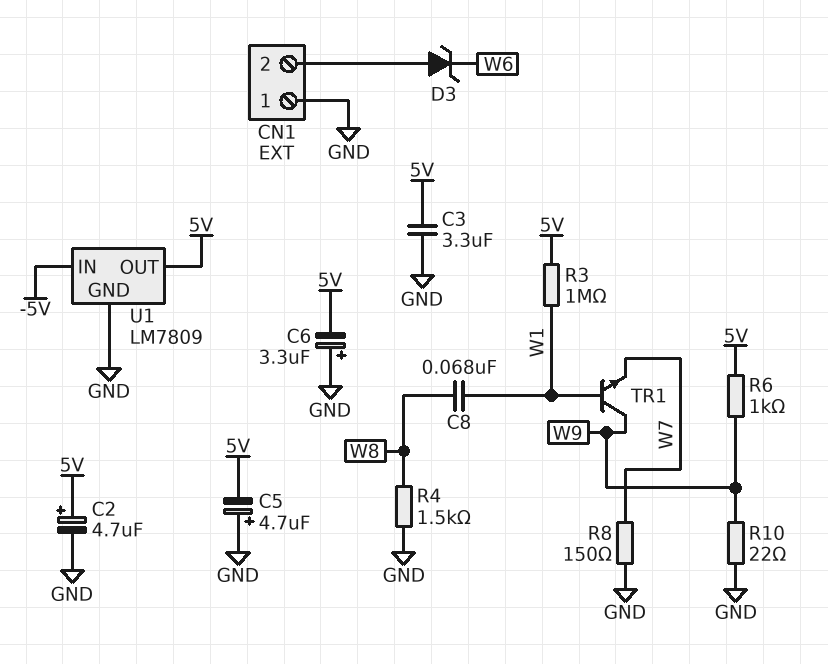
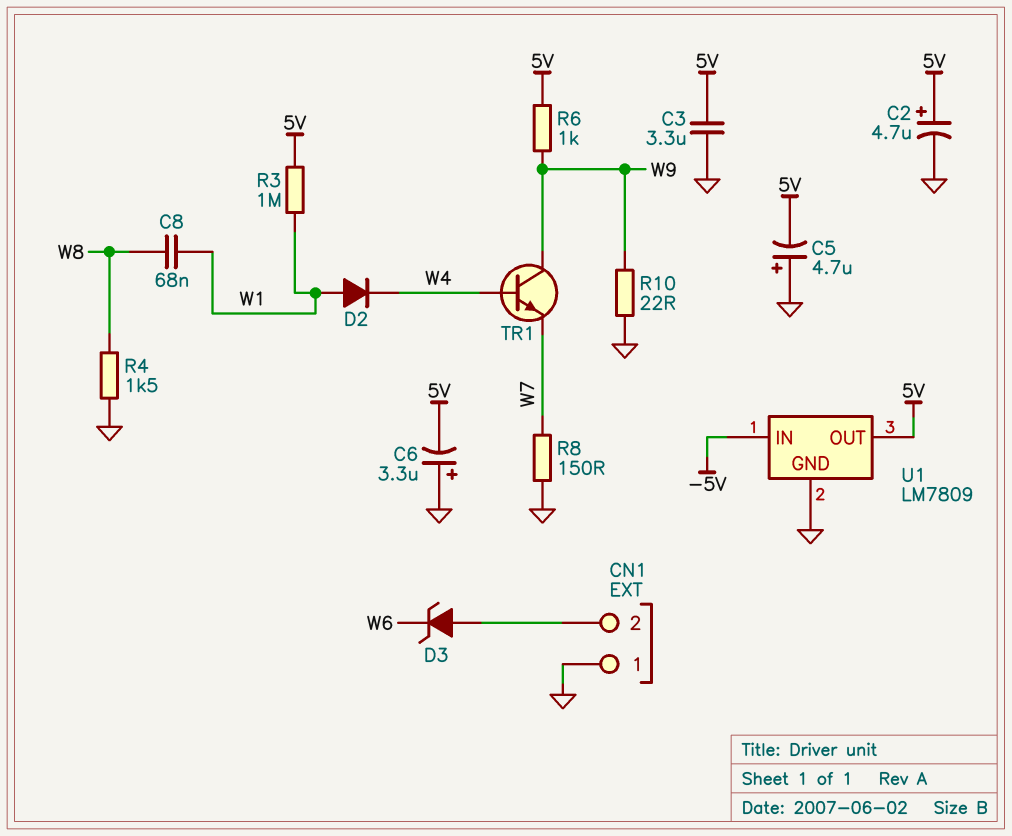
D2: none -> diode (A W1, K W4)
TR1: NPN (B W1, C W9, E W7) -> NPN (B W4, C W9, E W7)

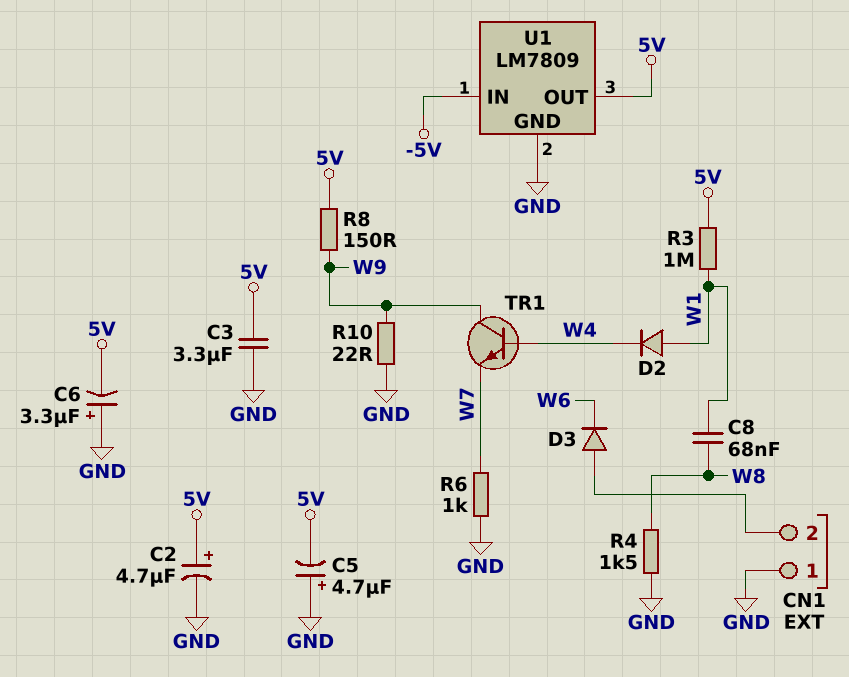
D3: zener (A CN1/2, K W6) -> diode (A CN1/2, K W6)
R6: 1k (5V, W9) -> 1k (GND, W7)
R8: 150 (GND, W7) -> 150 (5V, W9)

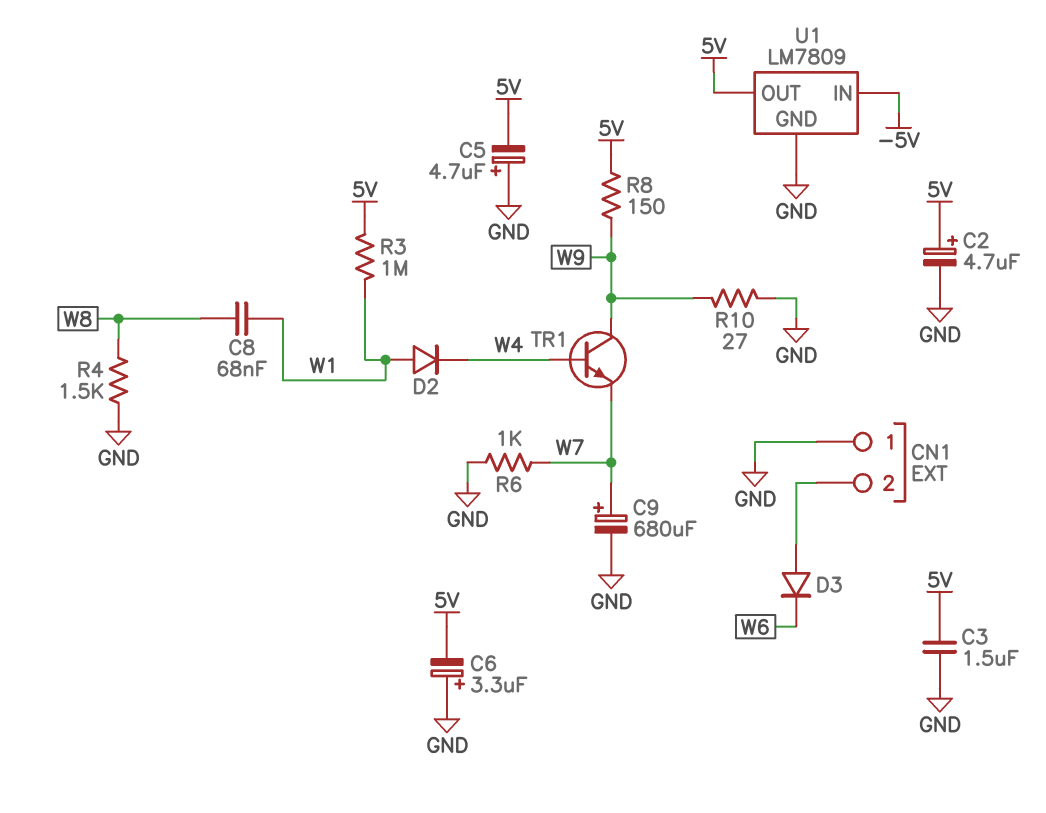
C3: 3.3uF (5V, GND) -> 1.5uF (5V, GND)
C9: none -> 680uF (plus W7, minus GND)
R10: 22 (GND, W9) -> 27 (GND, W9)

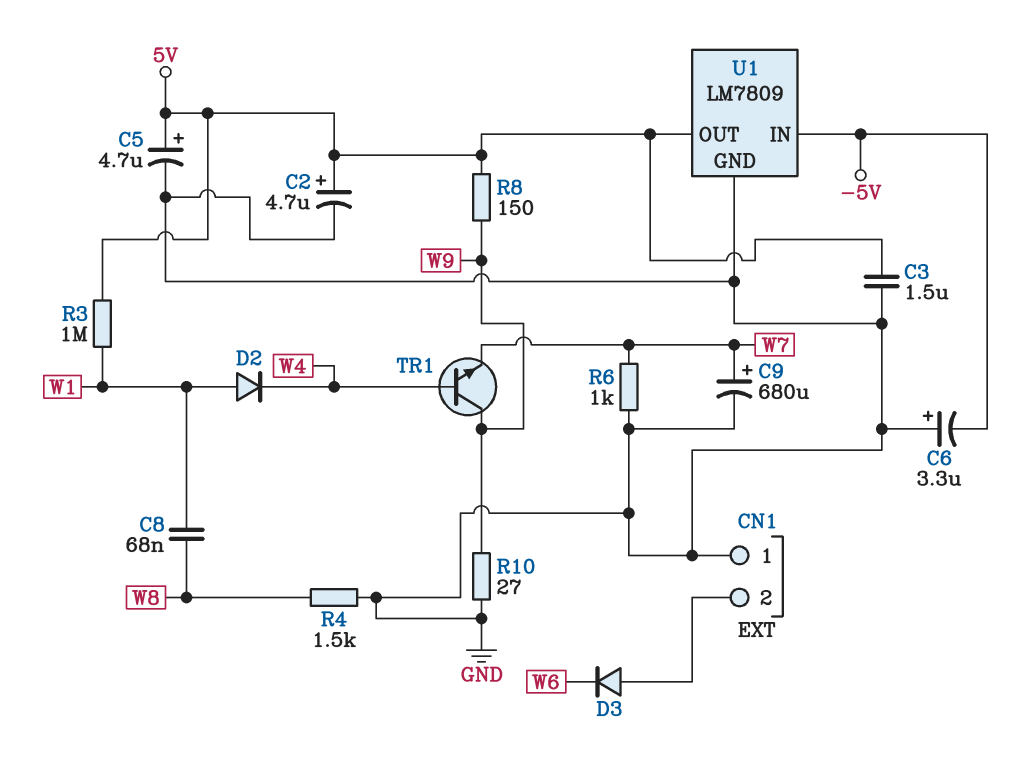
C5: 4.7uF (plus GND, minus 5V) -> 4.7uF (plus 5V, minus GND)
C6: 3.3uF (plus GND, minus 5V) -> 3.3uF (plus GND, minus -5V)

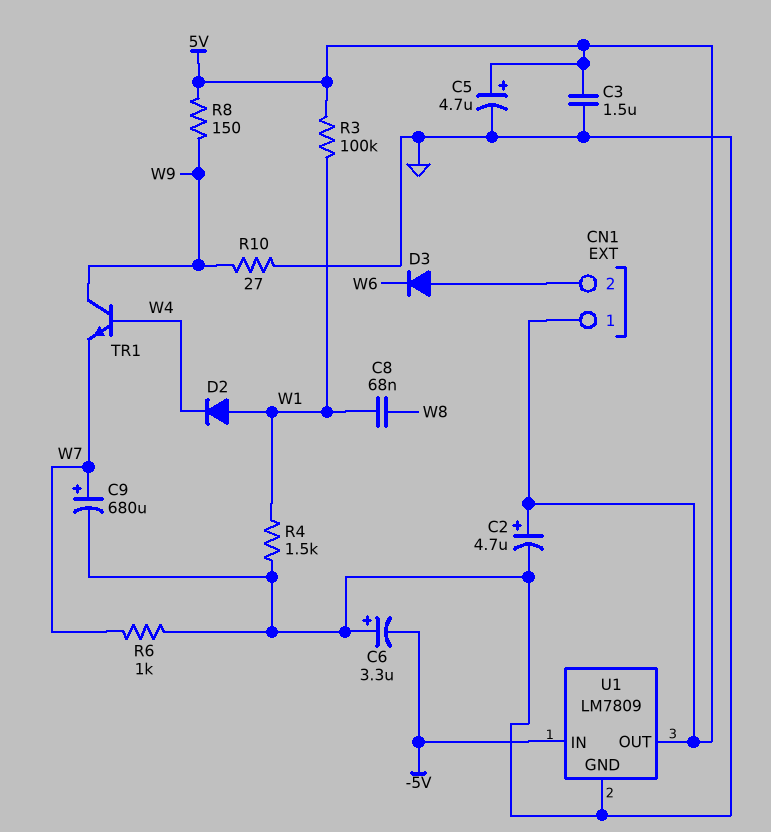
CN1 pin 1: GND -> 5V
R3: 1M (5V, W1) -> 100k (5V, W1)
R4: 1.5k (GND, W8) -> 1.5k (GND, W1)

